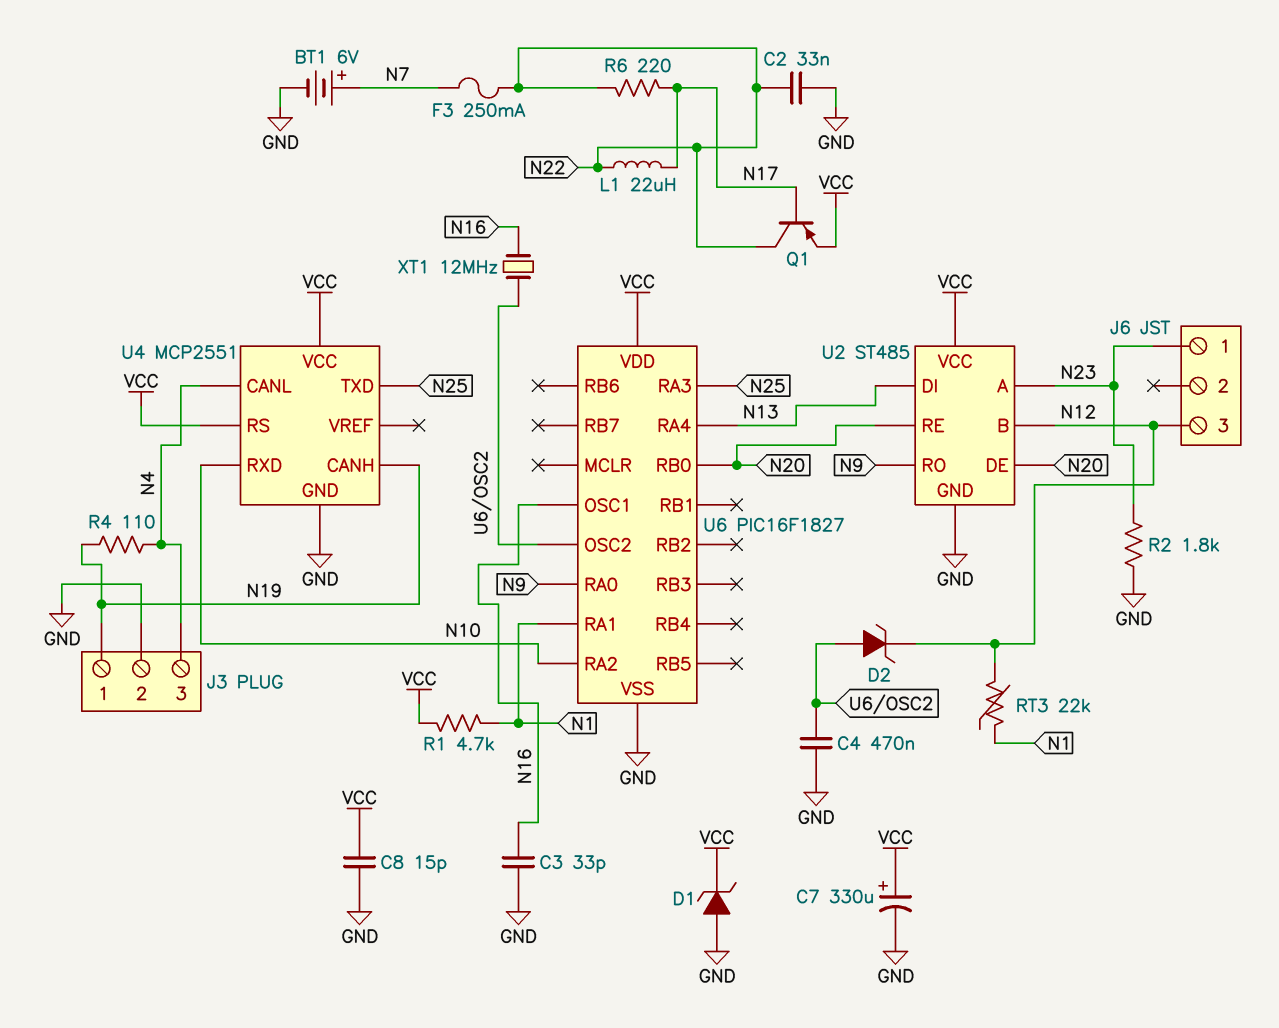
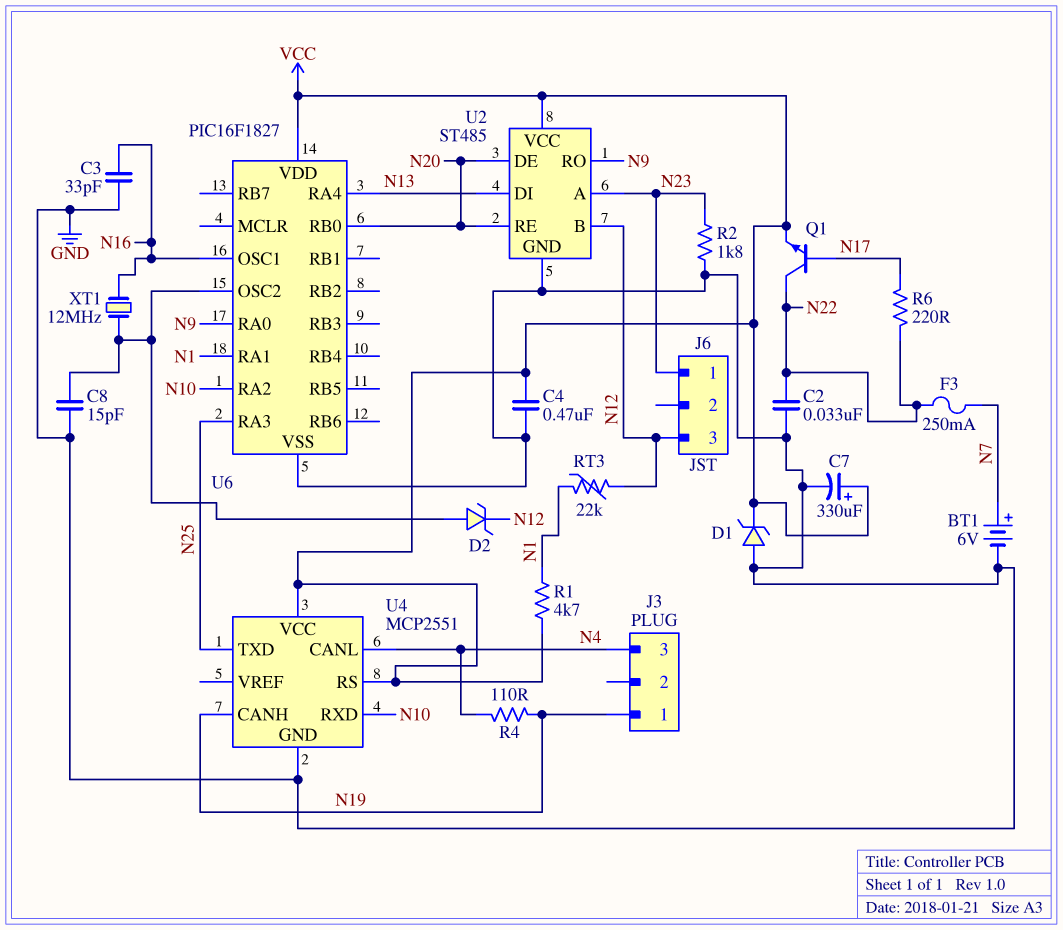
C4: 470nF (GND, U6/OSC2) -> 470nF (GND, VCC)
C8: 15pF (GND, VCC) -> 15pF (GND, U6/OSC2)
J3 pin 2: GND -> none
L1: 22uH (N17, N22) -> none
Q1: PNP (B N17, C N22, E VCC) -> NPN (B N17, C N22, E VCC)

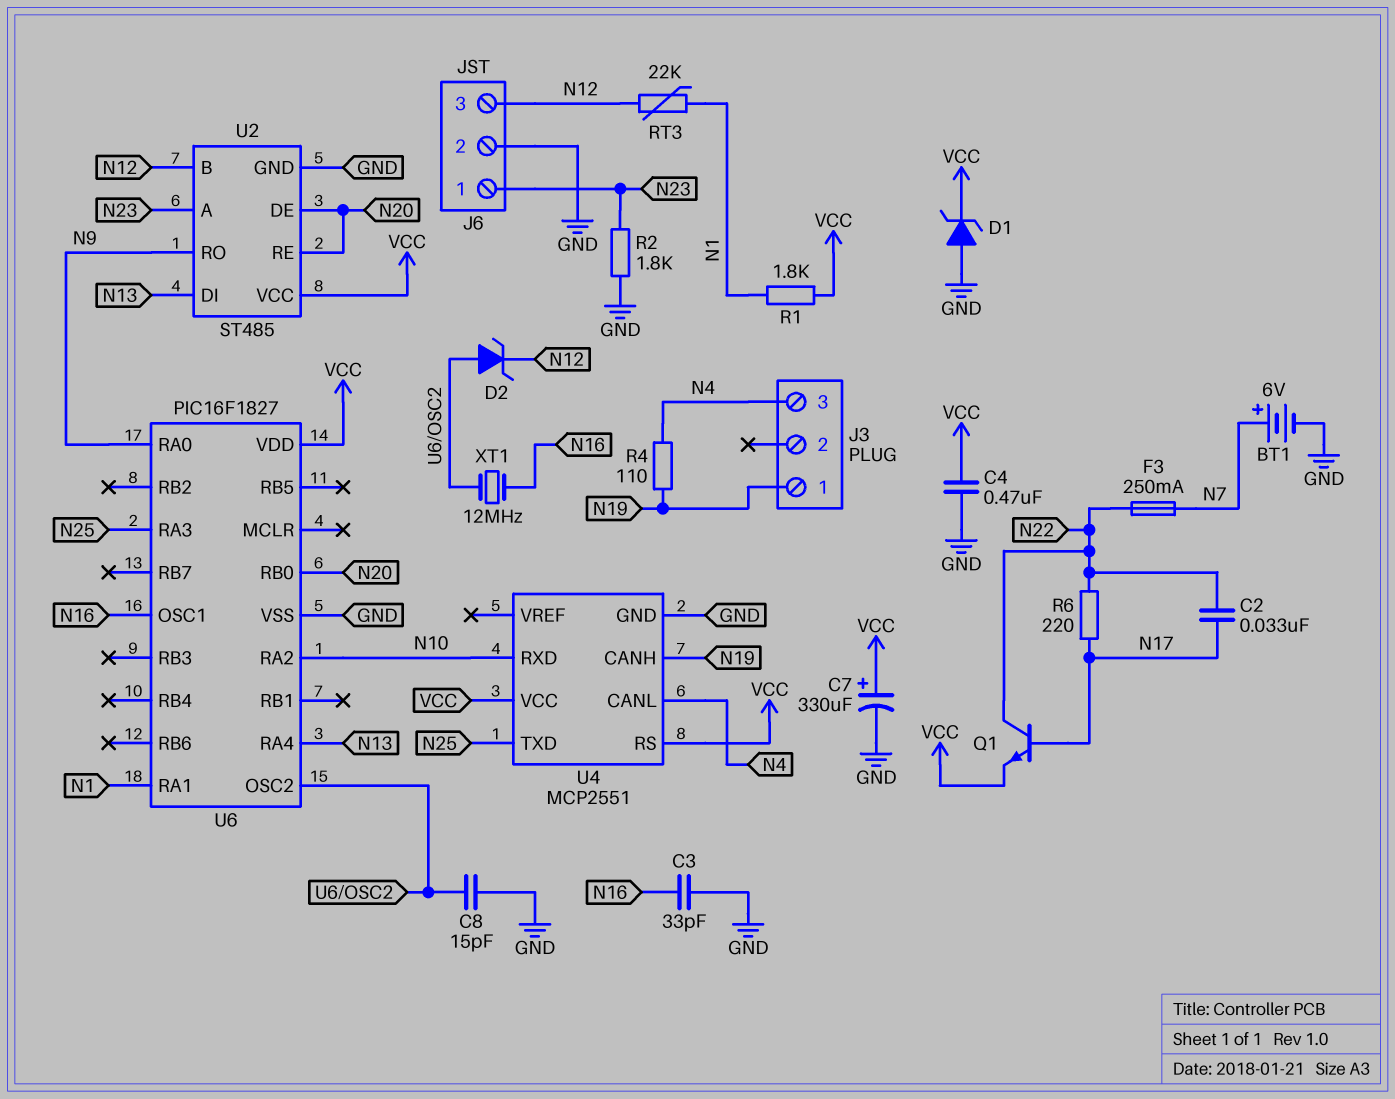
C2: 33nF (GND, N22) -> 33nF (N17, N22)
J6 pin 2: none -> GND
R1: 4.7k (N1, VCC) -> 1.8k (N1, VCC)

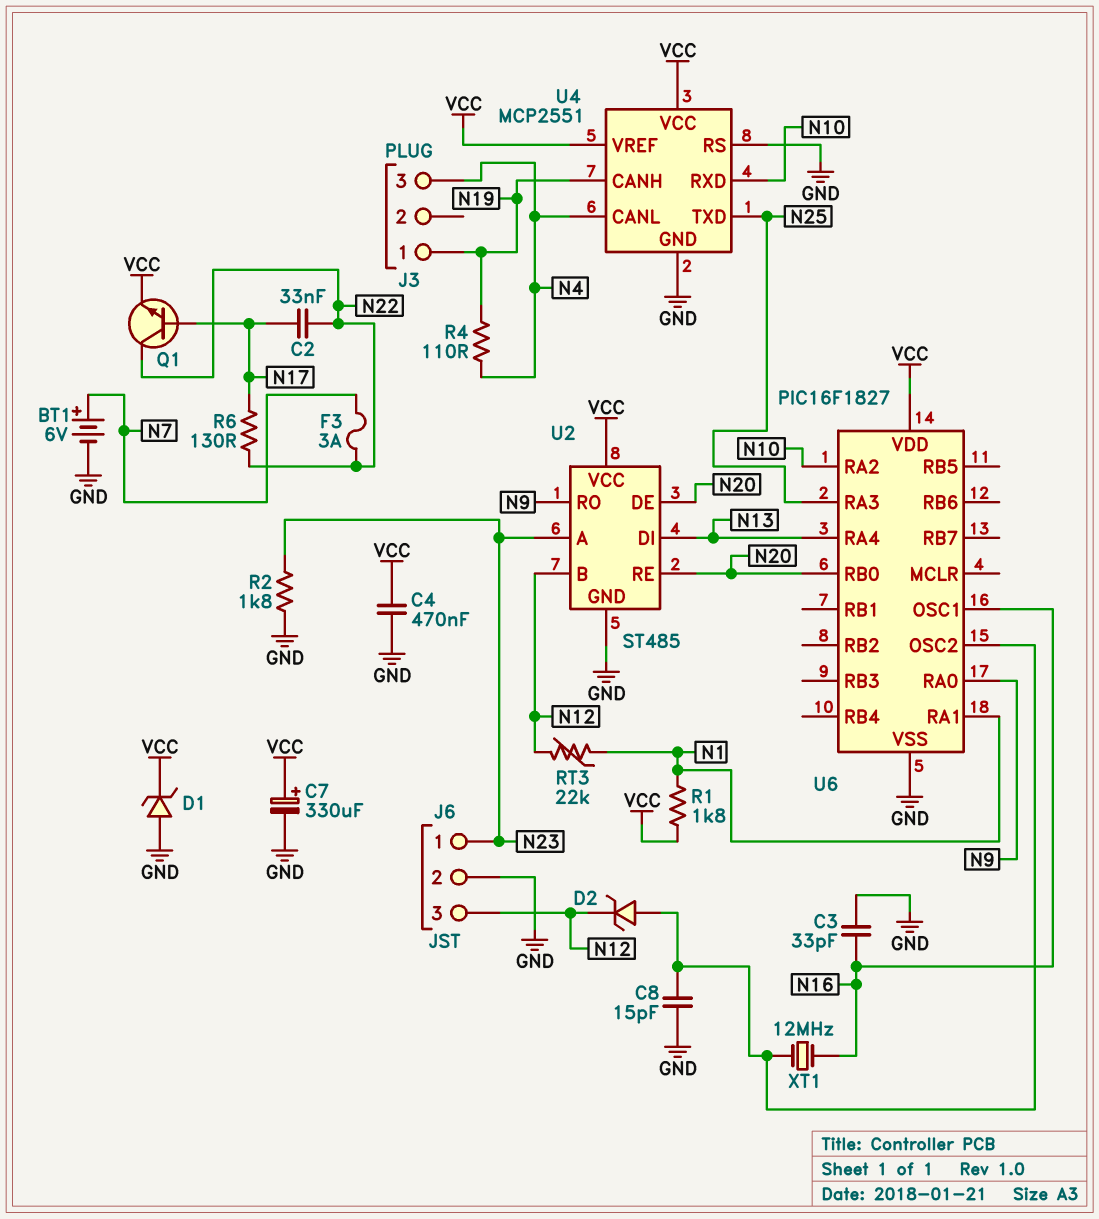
F3: 250mA (N7, N22) -> 3A (N7, N22)
R6: 220 (N17, N22) -> 130 (N17, N22)
U4 pin RS: VCC -> GND
U4 pin VREF: none -> VCC

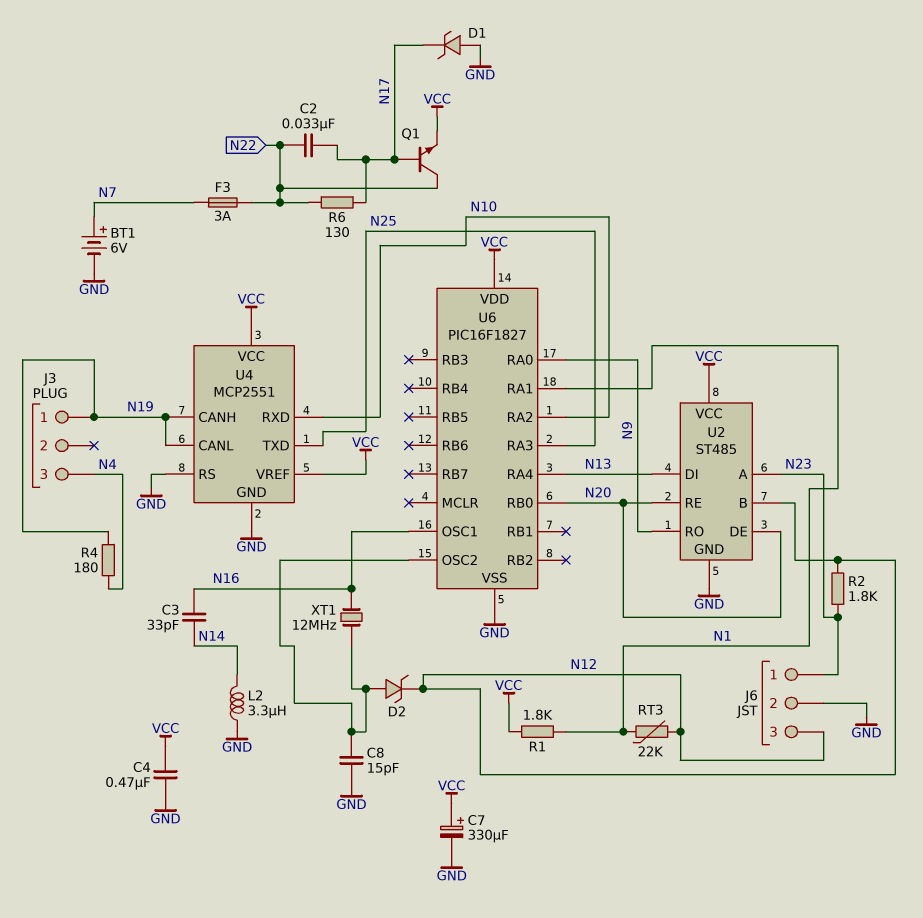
C3: 33pF (GND, N16) -> 33pF (N14, N16)
D1: zener (A GND, K VCC) -> zener (A GND, K N17)
L2: none -> 3.3uH (GND, N14)
R2: 1.8k (GND, N23) -> 1.8k (N12, N23)
R4: 110 (N4, N19) -> 180 (N4, N19)
U4 pin CANL: N4 -> N19

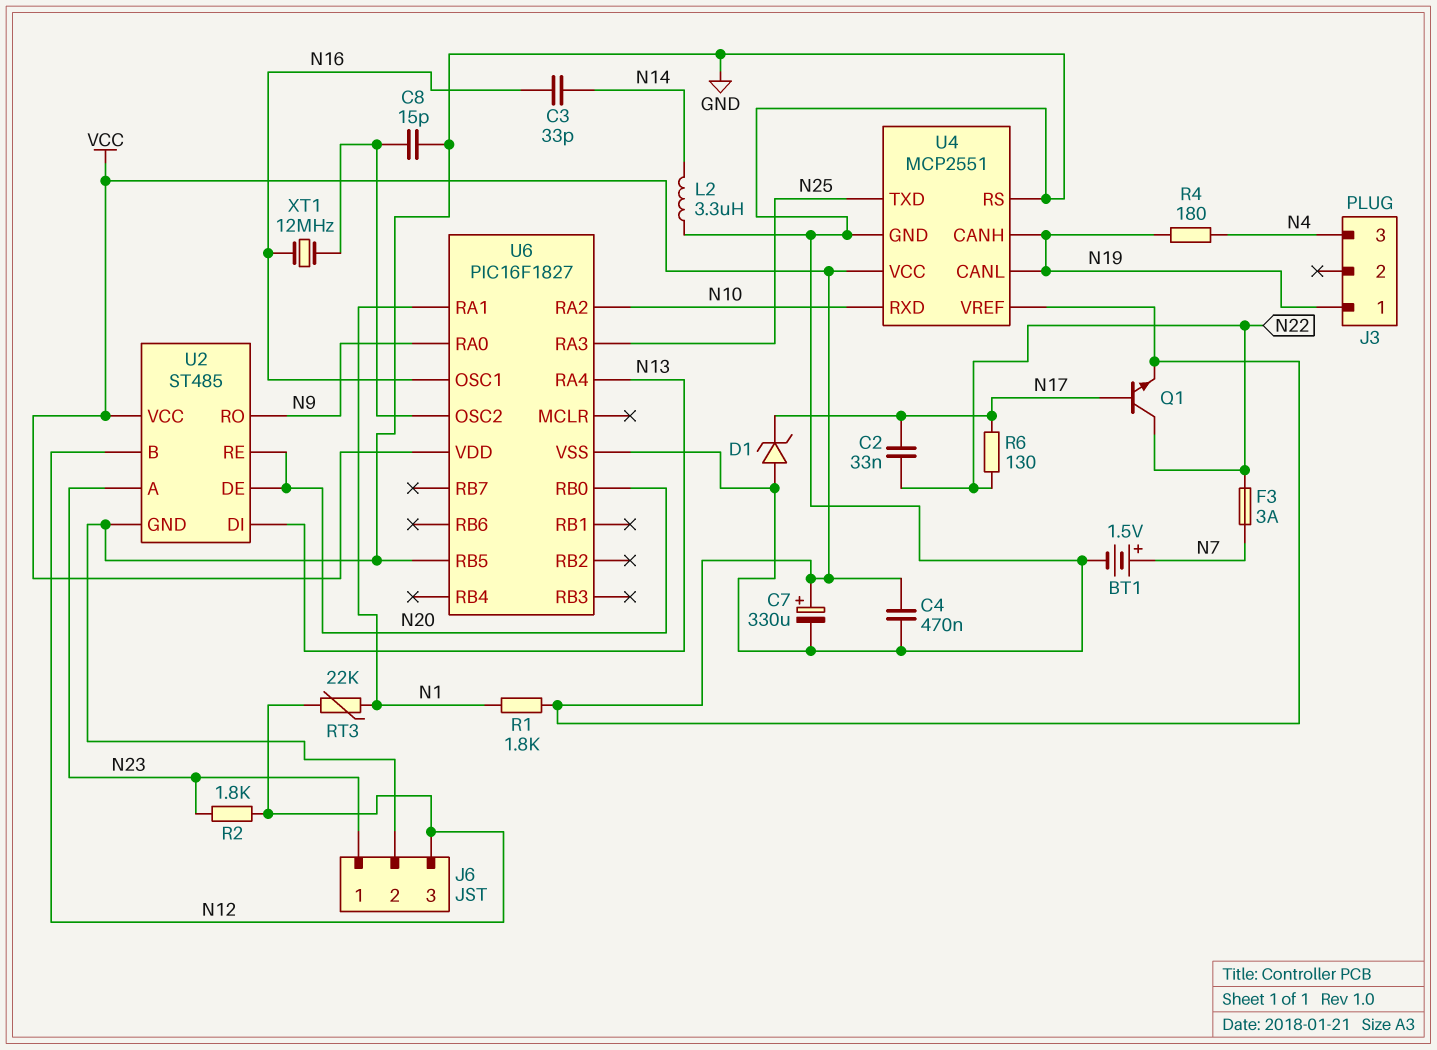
BT1: 6V (plus N7, minus GND) -> 1.5V (plus N7, minus GND)
D2: zener (A U6/OSC2, K N12) -> none
U6 pin RB5: none -> GND

